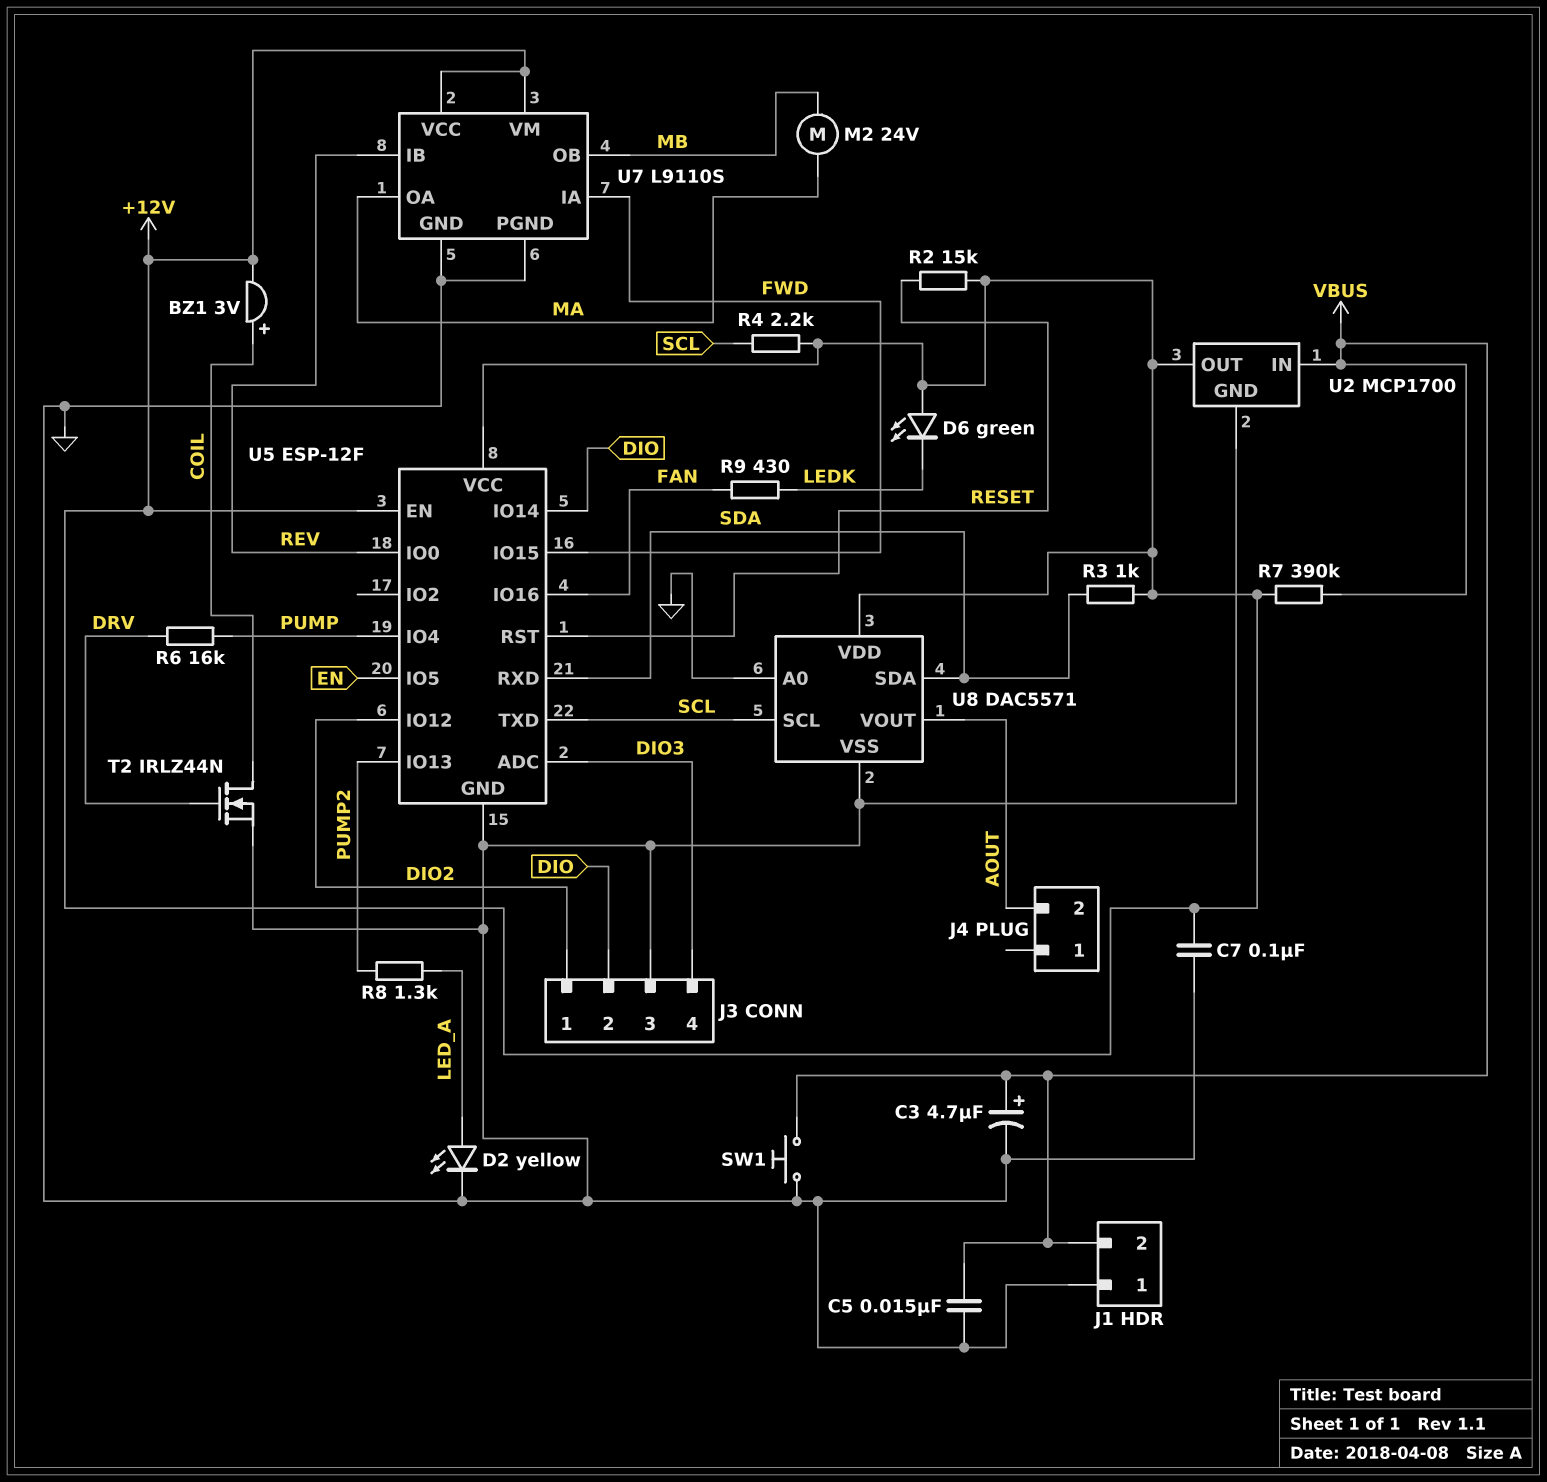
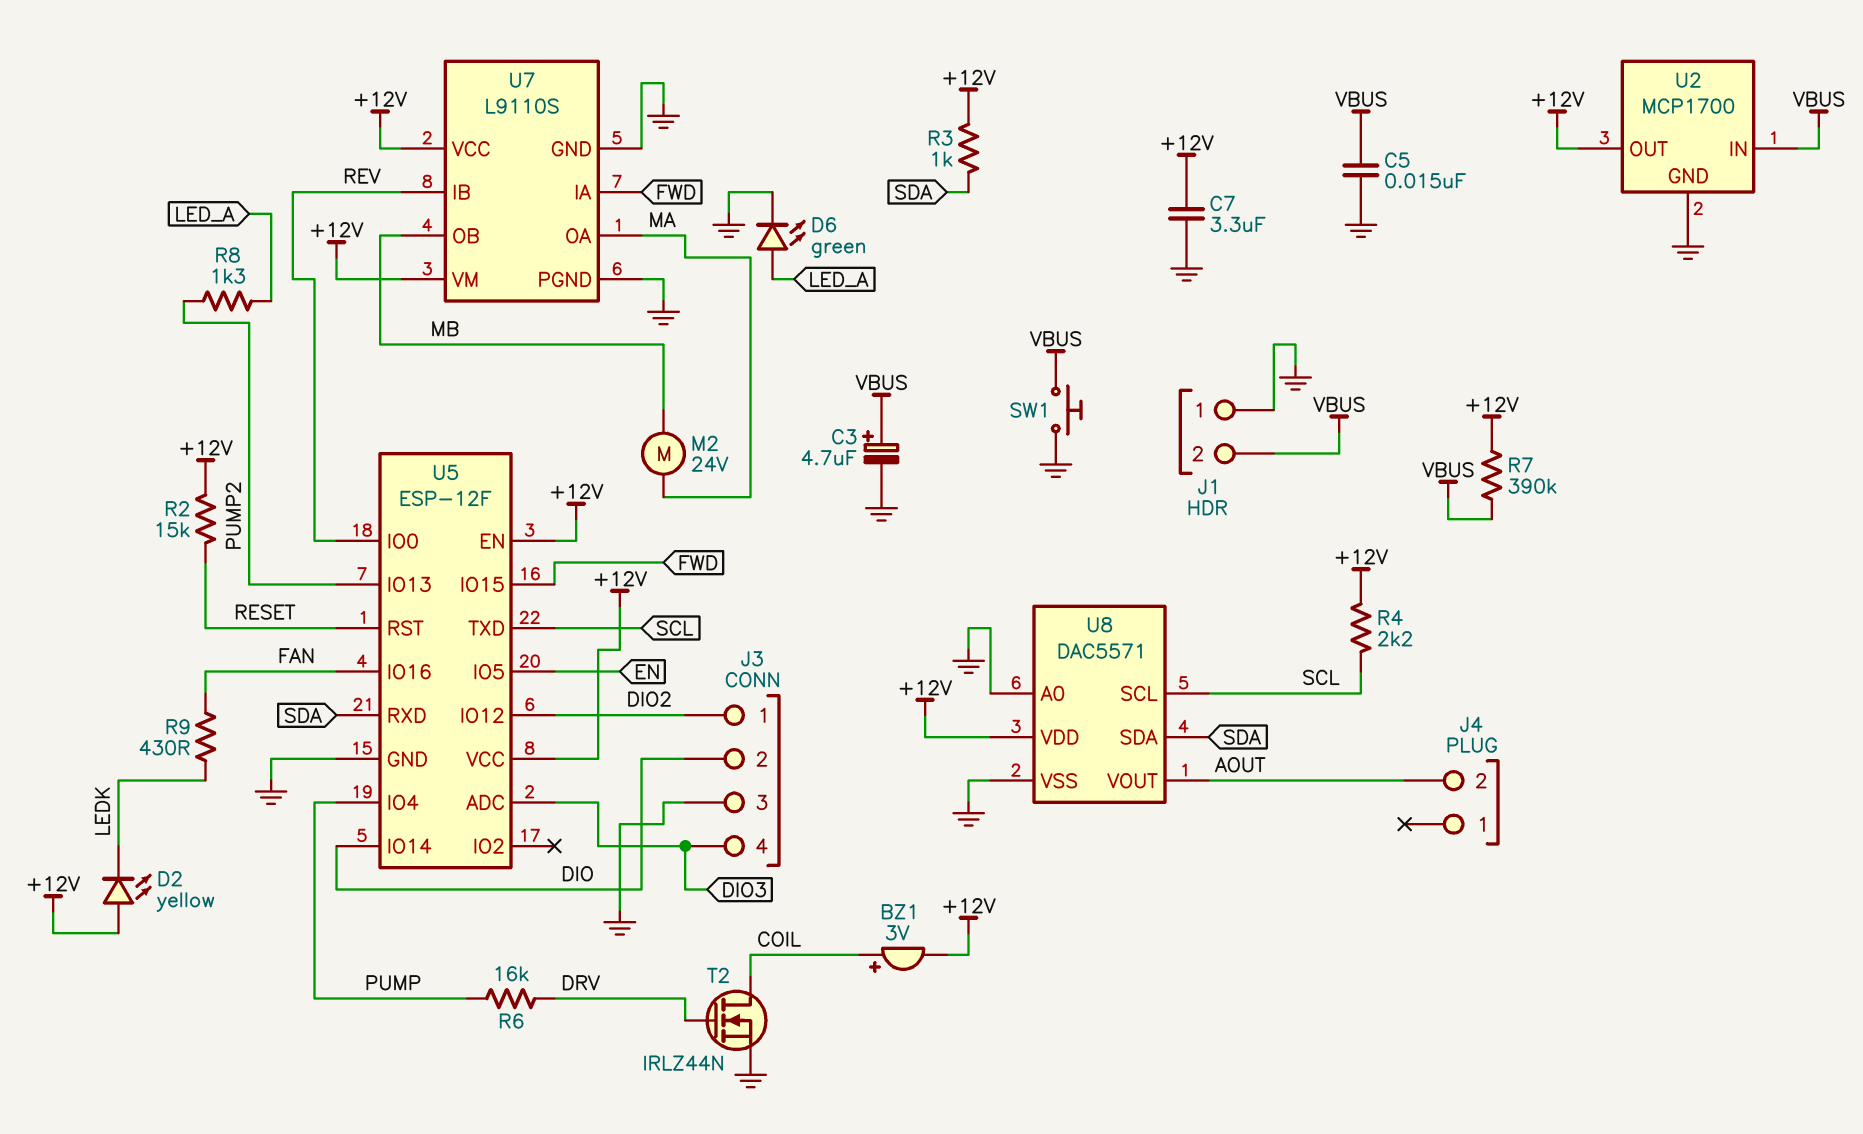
C7: 100nF (+12V, GND) -> 3.3uF (+12V, GND)
D2: LED yellow (A LED_A, K GND) -> LED yellow (A +12V, K LEDK)
D6: LED green (A +12V, K LEDK) -> LED green (A LED_A, K GND)

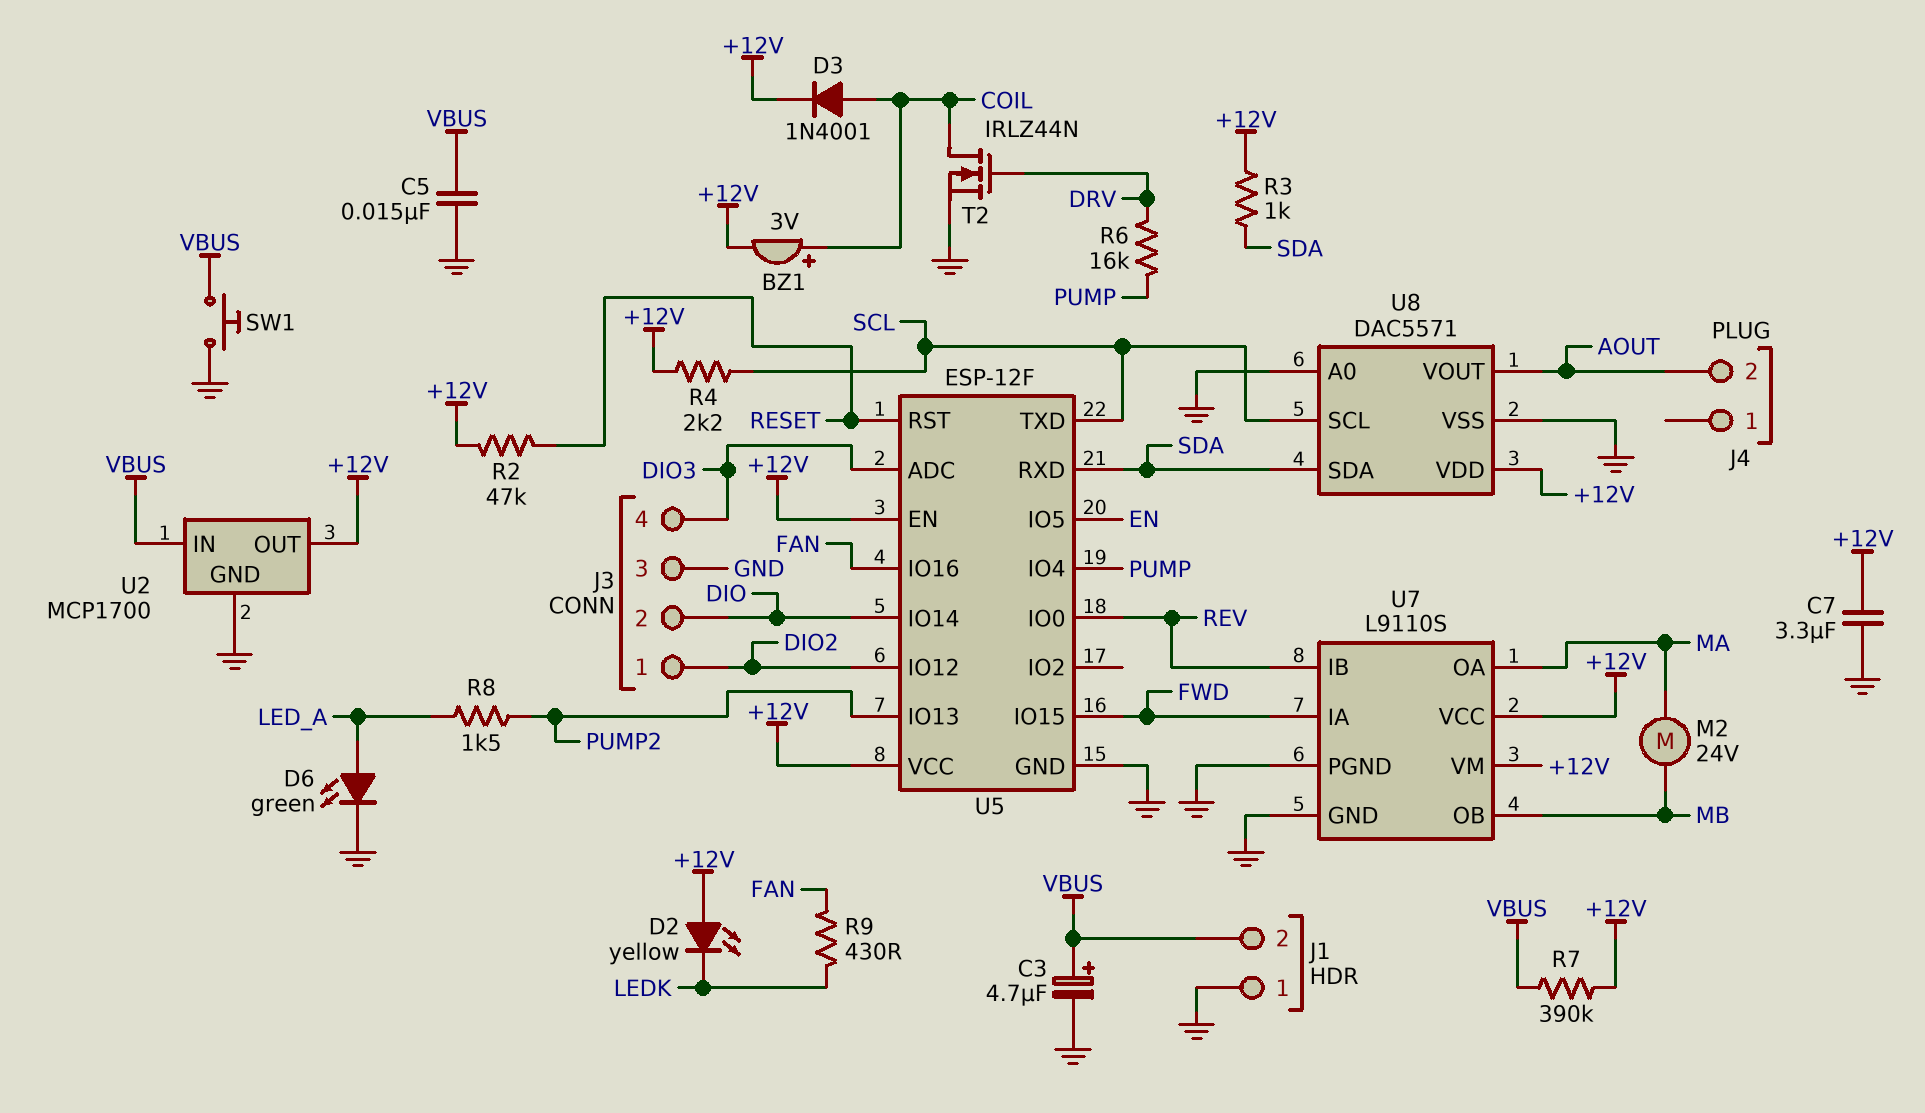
D3: none -> diode 1N4001 (A COIL, K +12V)
R2: 15k (+12V, RESET) -> 47k (+12V, RESET)
R8: 1.3k (LED_A, PUMP2) -> 1.5k (LED_A, PUMP2)

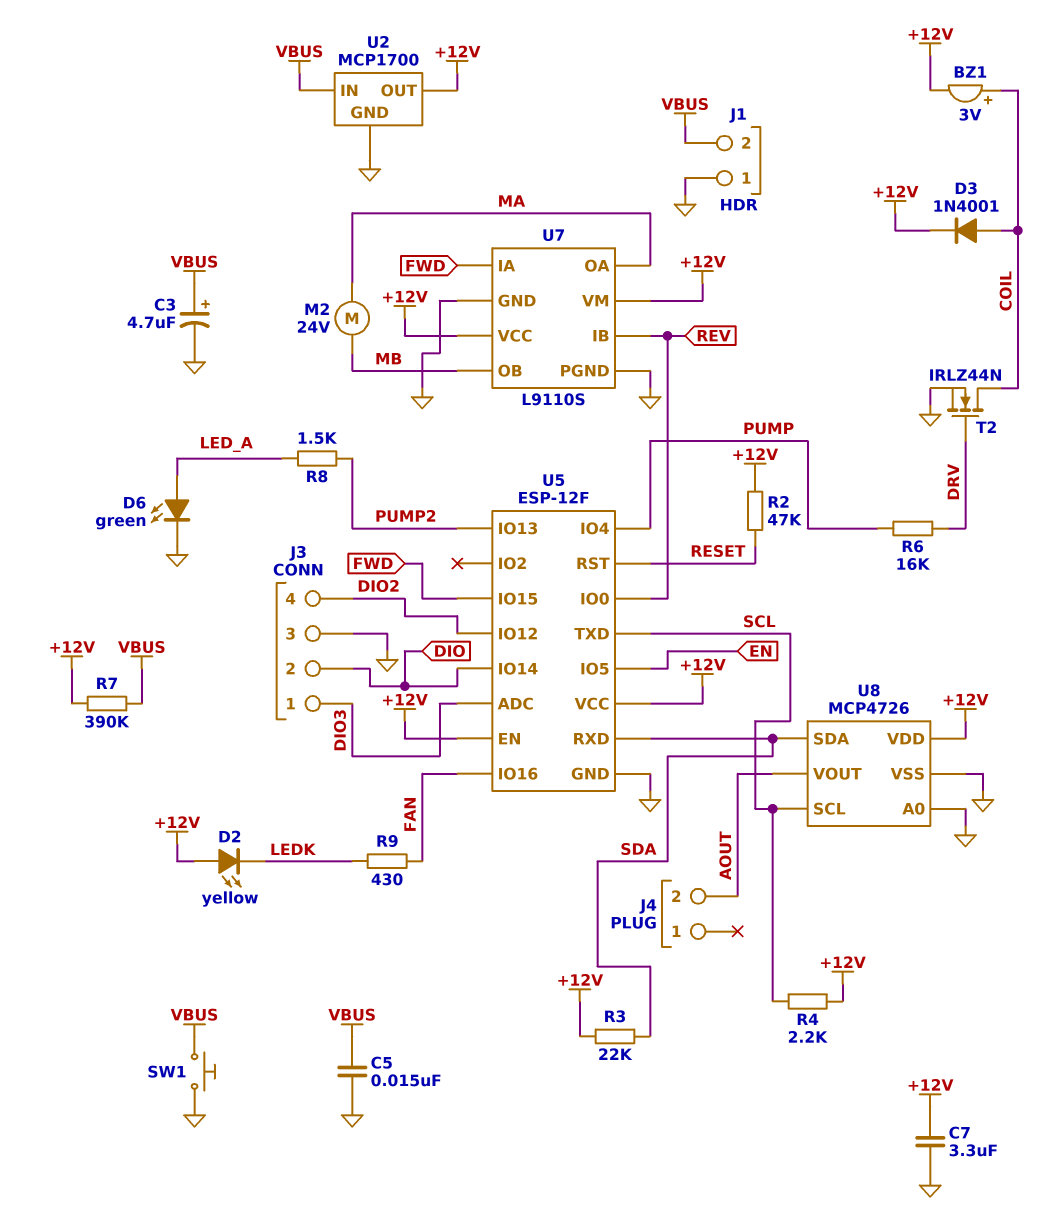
J3 pin 1: DIO2 -> DIO3
J3 pin 4: DIO3 -> DIO2
R3: 1k (+12V, SDA) -> 22k (+12V, SDA)
U8: DAC5571 -> MCP4726

